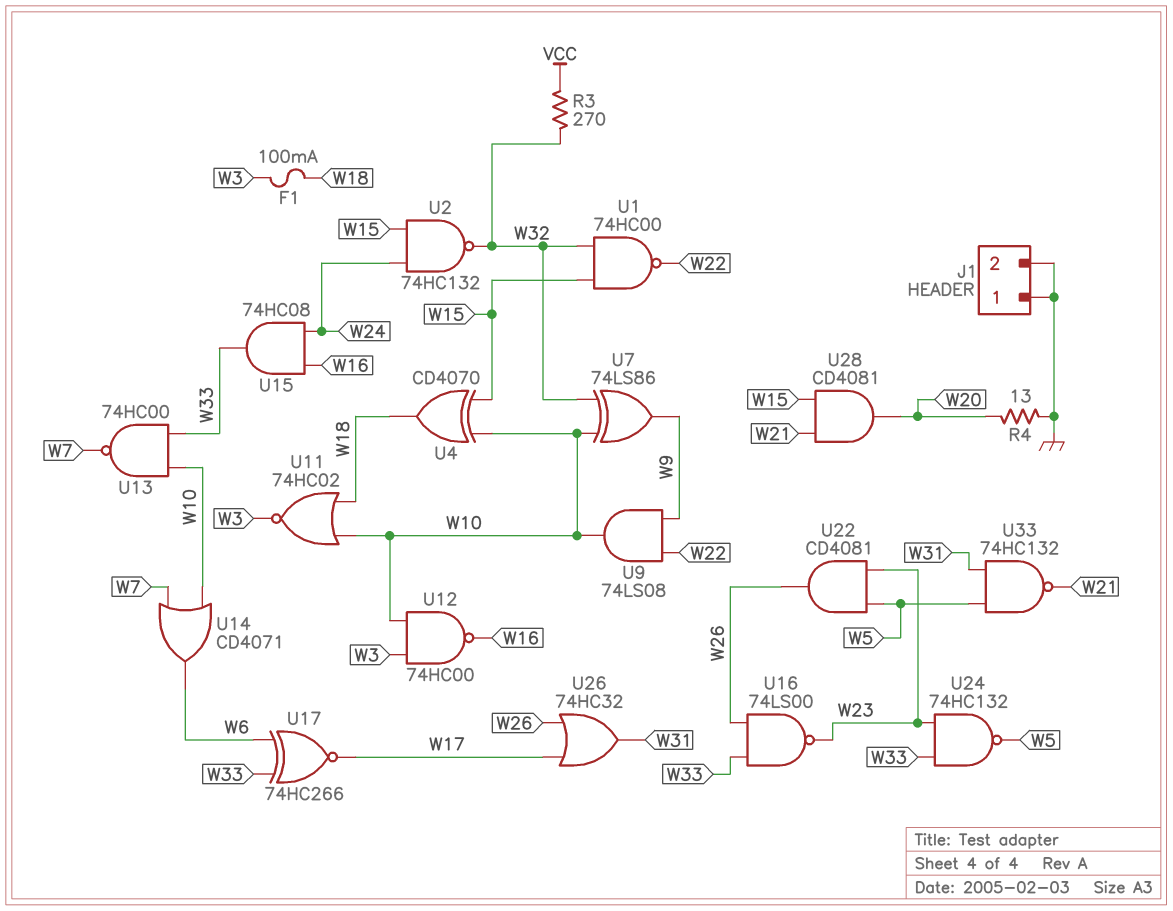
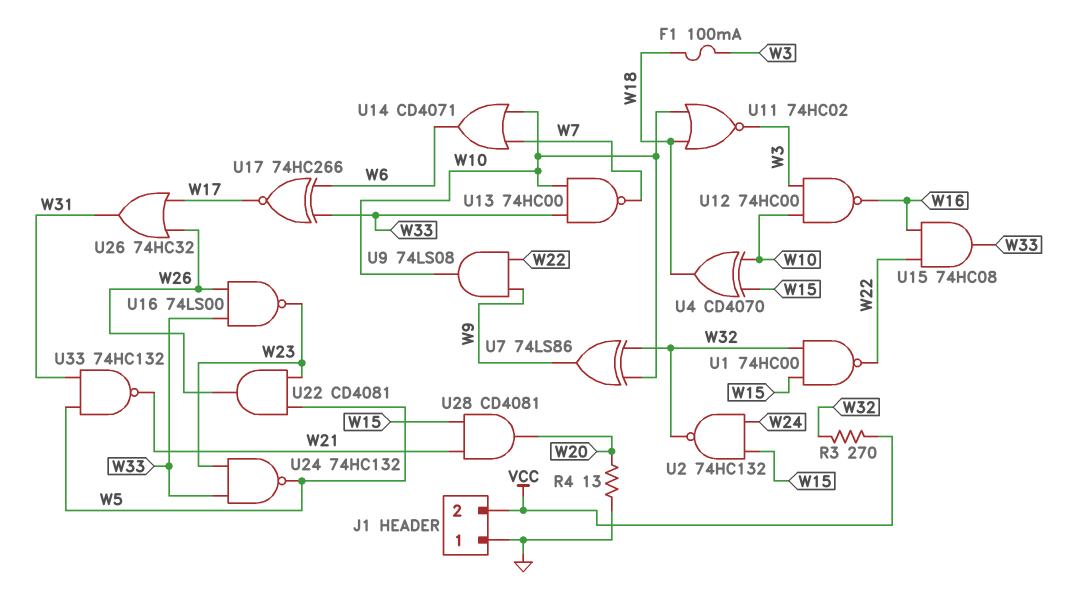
J1 pin 2: GND -> VCC
U15: AND 74HC08 (in W16, in W24, out W33) -> AND 74HC08 (in W16, in W22, out W33)

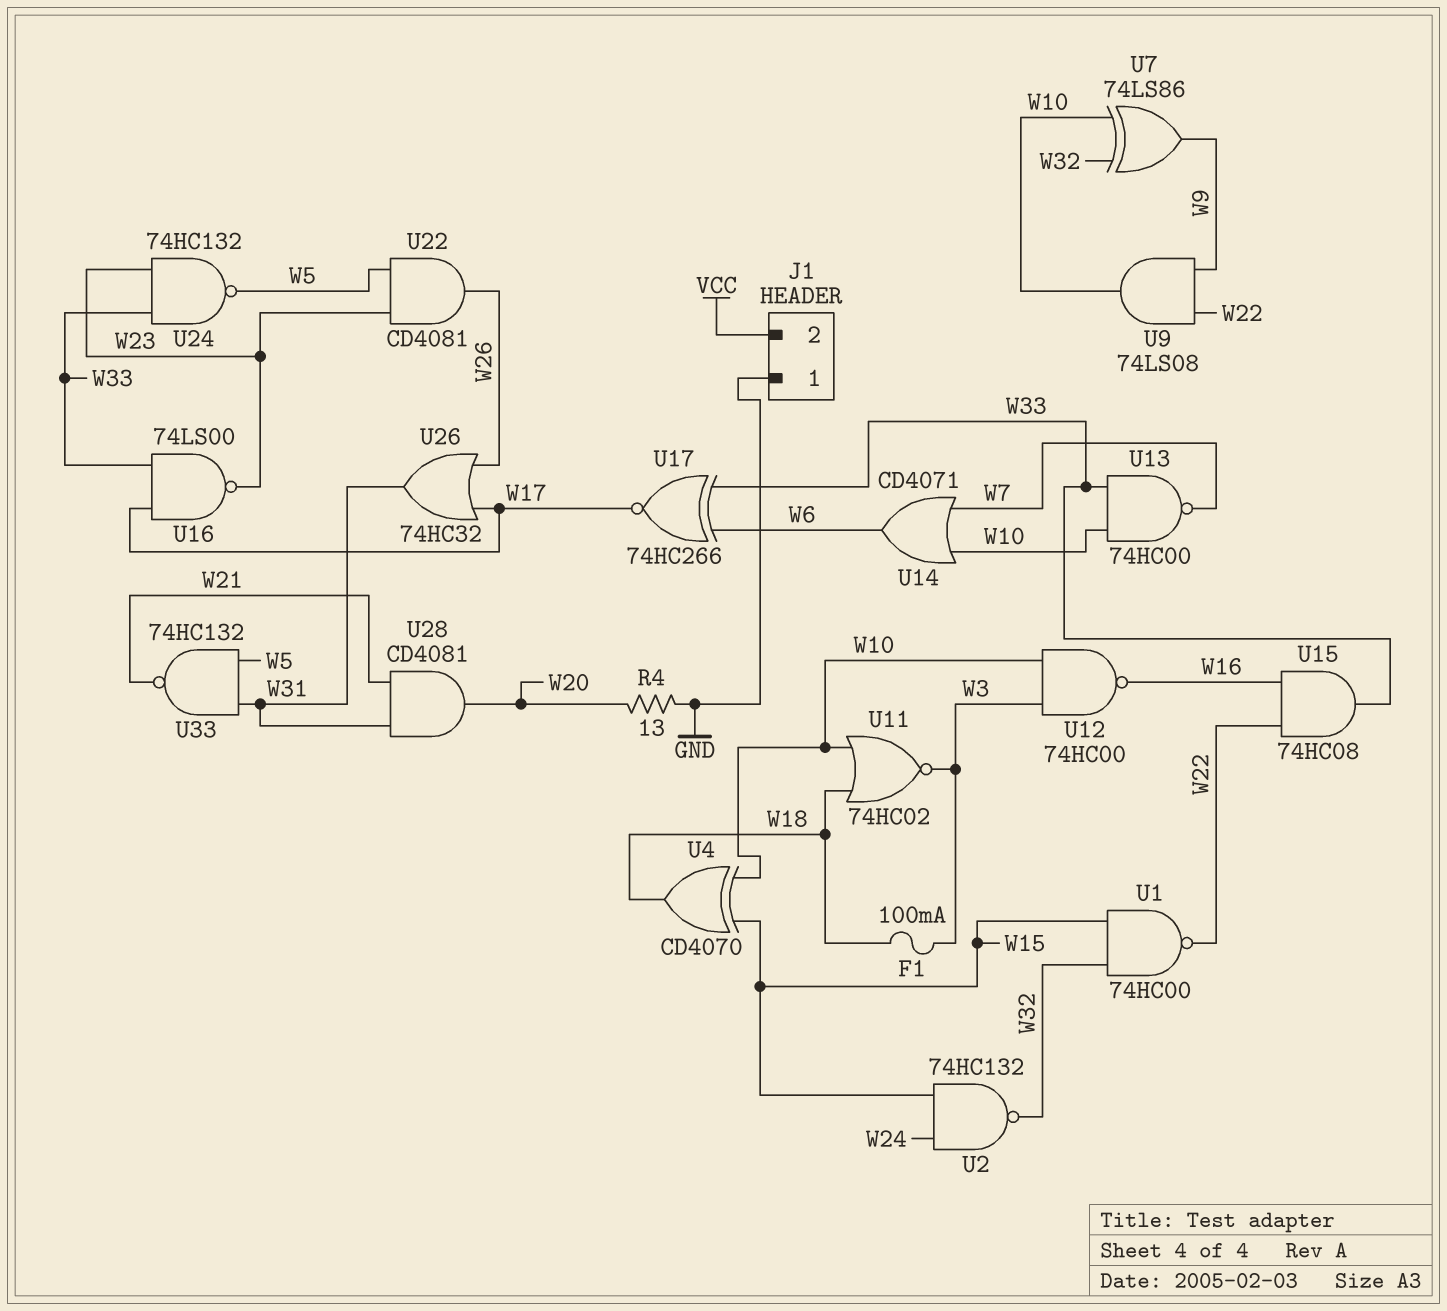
R3: 270 (VCC, W32) -> none
U16: NAND 74LS00 (in W26, in W33, out W23) -> NAND 74LS00 (in W17, in W33, out W23)
U28: AND CD4081 (in W15, in W21, out W20) -> AND CD4081 (in W21, in W31, out W20)

